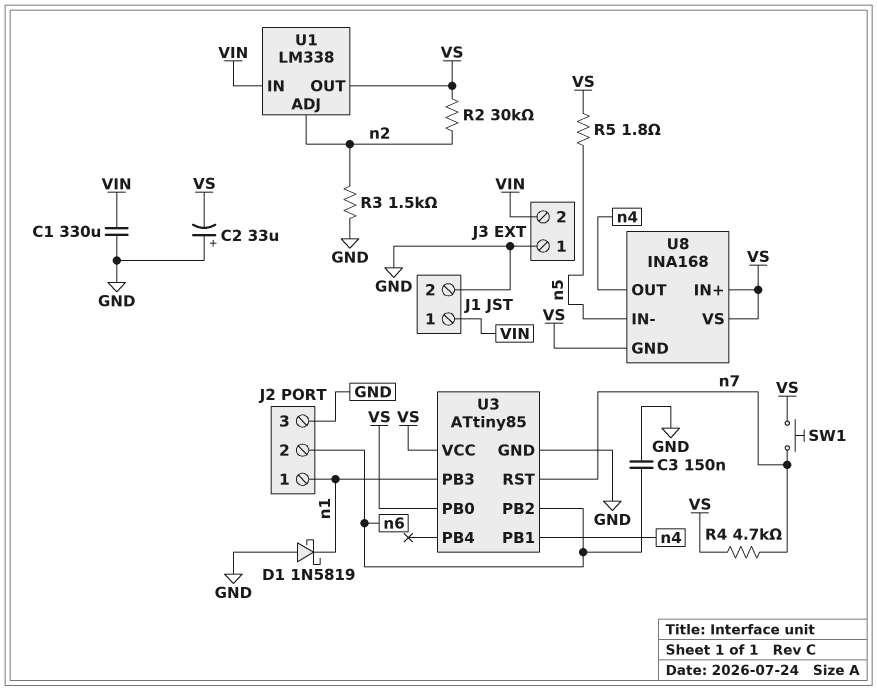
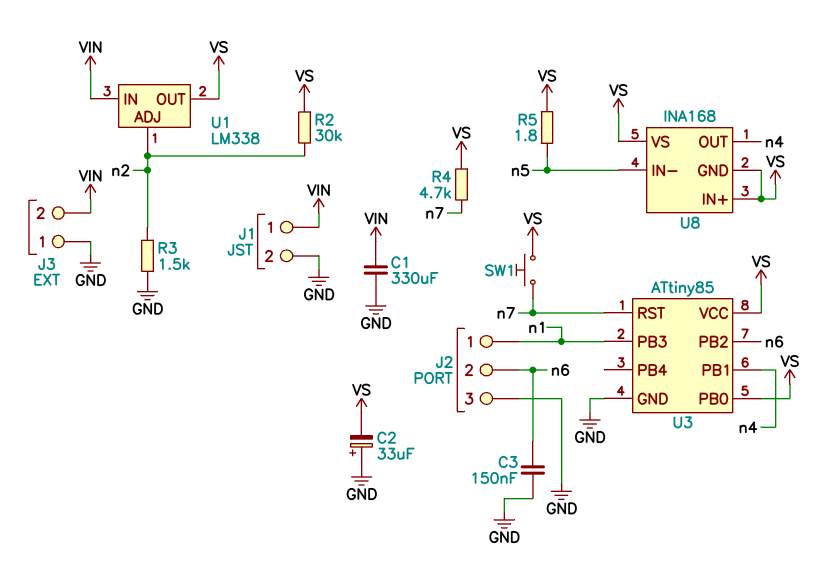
D1: schottky 1N5819 (A GND, K n1) -> none

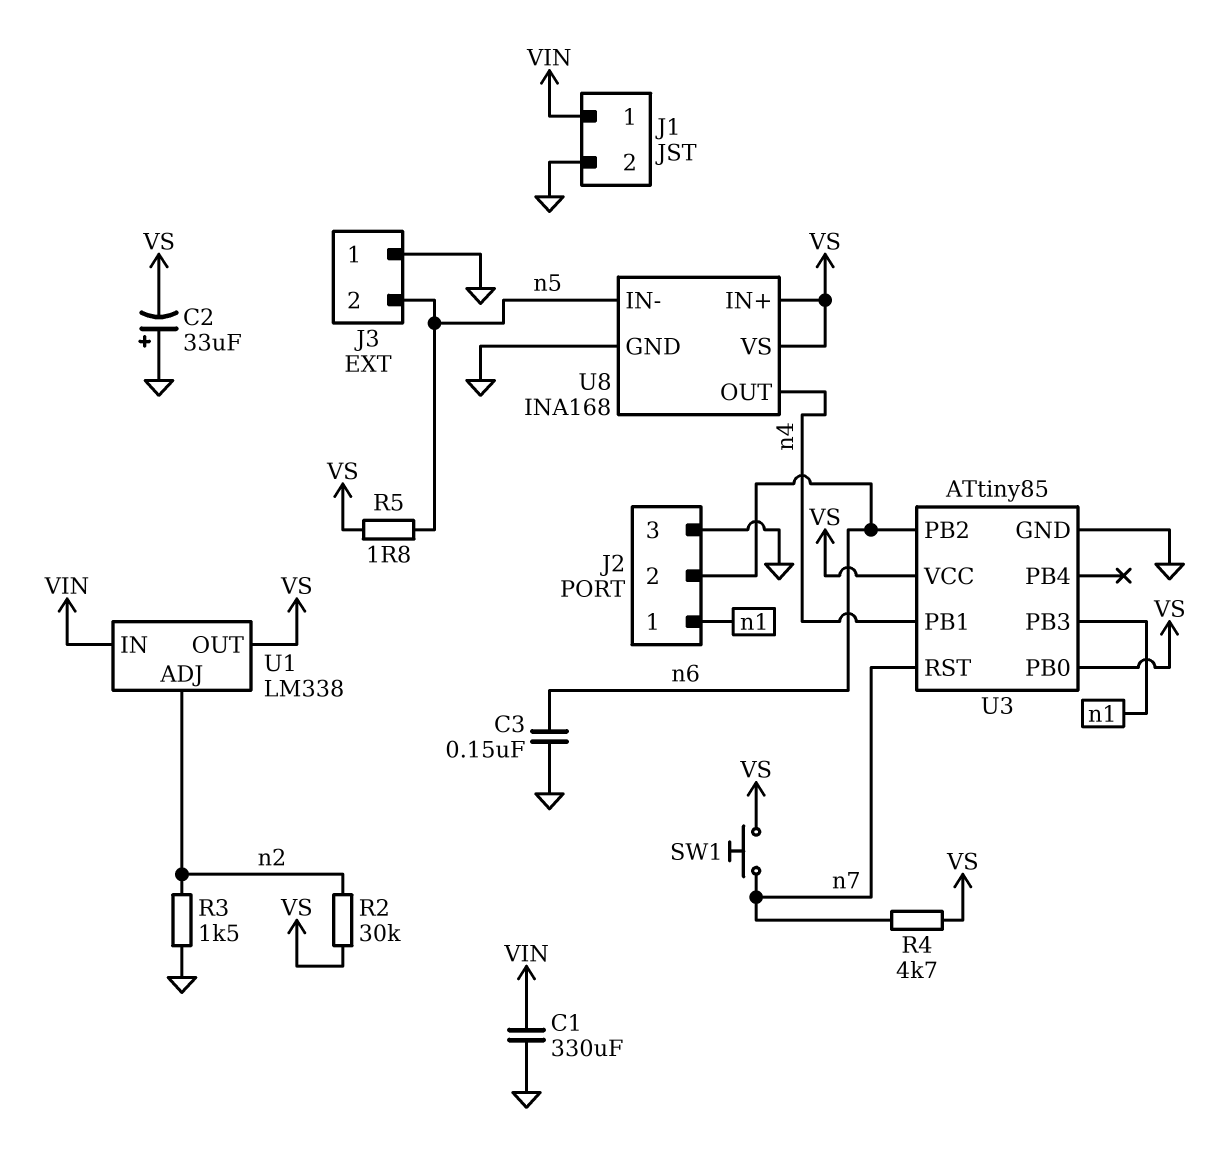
J3 pin 2: VIN -> n5
U8 pin GND: VS -> GND

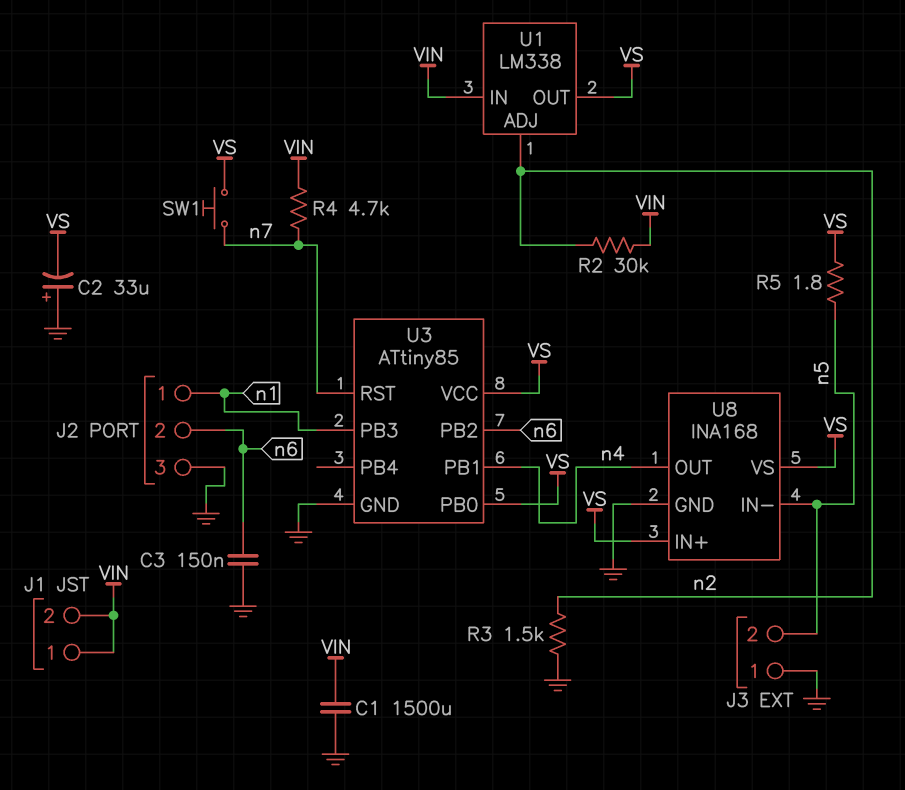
C1: 330uF (GND, VIN) -> 1500uF (GND, VIN)
J1 pin 2: GND -> VIN
R2: 30k (VS, n2) -> 30k (VIN, n2)
R4: 4.7k (VS, n7) -> 4.7k (VIN, n7)

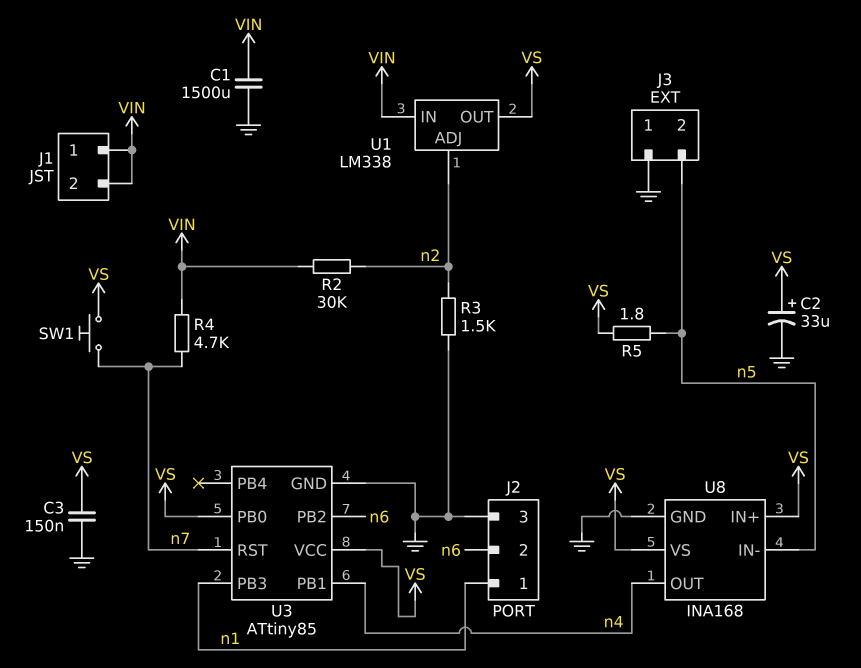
C2: 33uF (plus GND, minus VS) -> 33uF (plus VS, minus GND)
C3: 150nF (GND, n6) -> 150nF (GND, VS)

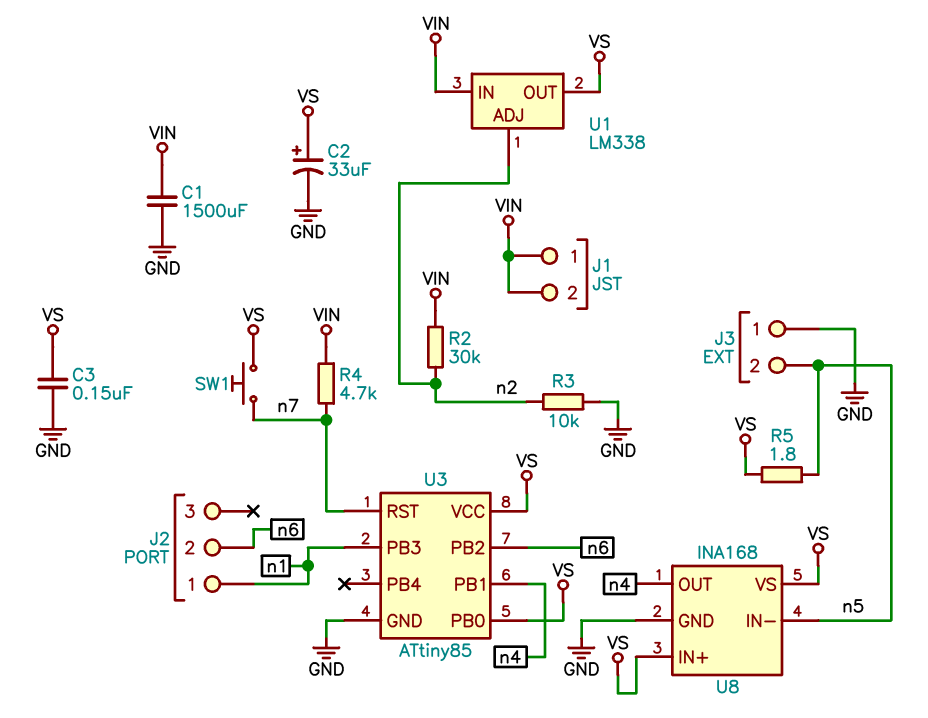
J2 pin 3: GND -> none
R3: 1.5k (GND, n2) -> 10k (GND, n2)

